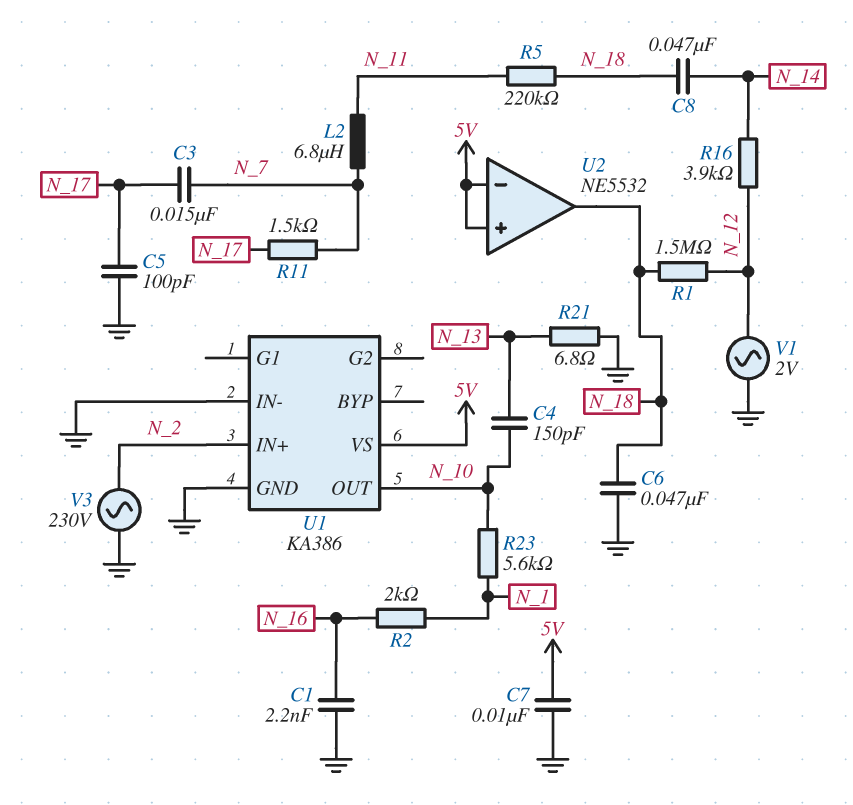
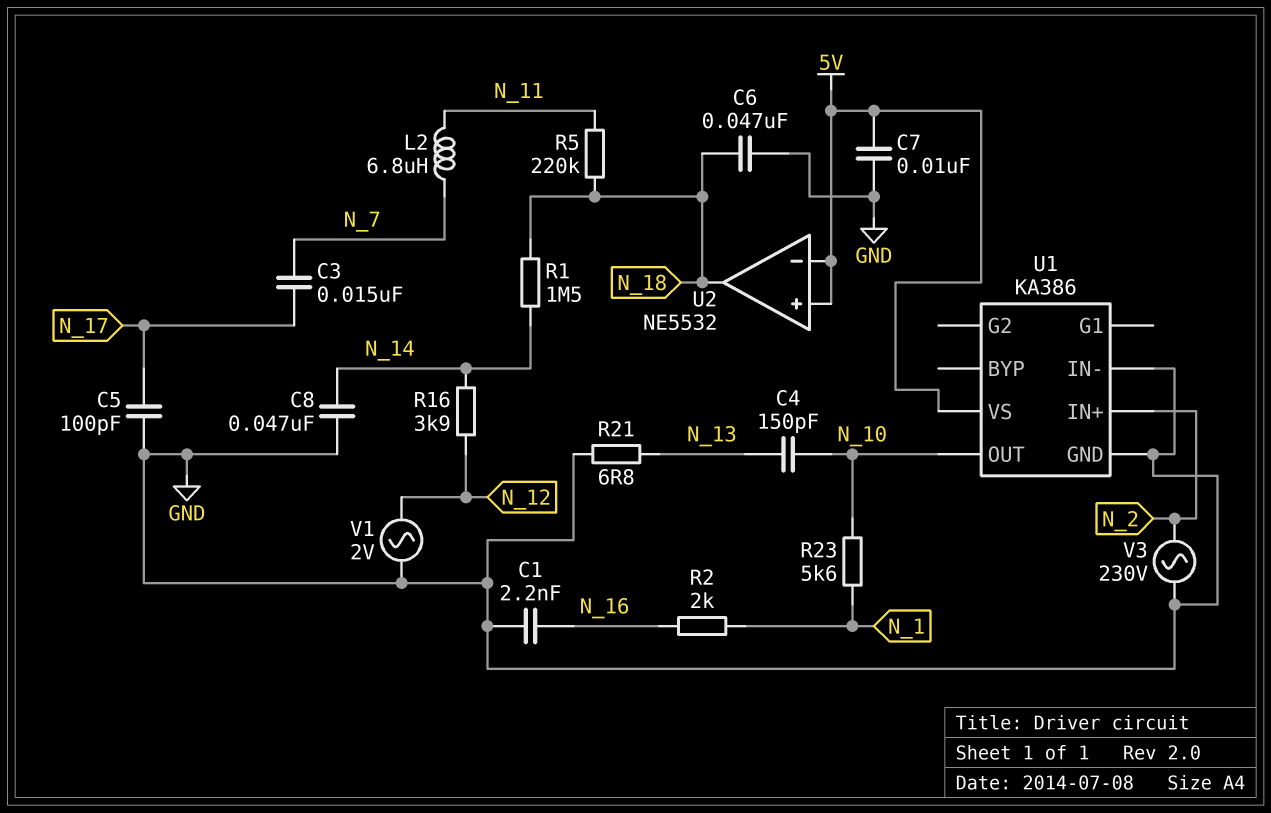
C8: 47nF (N_14, N_18) -> 47nF (GND, N_14)
R1: 1.5M (N_12, N_18) -> 1.5M (N_14, N_18)
R11: 1.5k (N_7, N_17) -> none

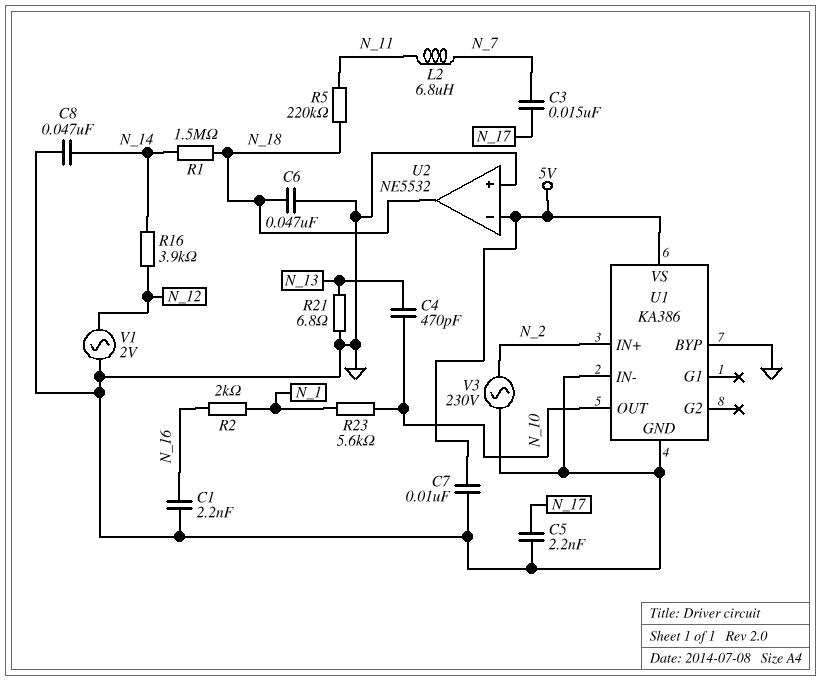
C4: 150pF (N_10, N_13) -> 470pF (N_10, N_13)
C5: 100pF (GND, N_17) -> 2.2nF (GND, N_17)
U1 pin BYP: none -> GND
U2 pin in+: 5V -> GND

